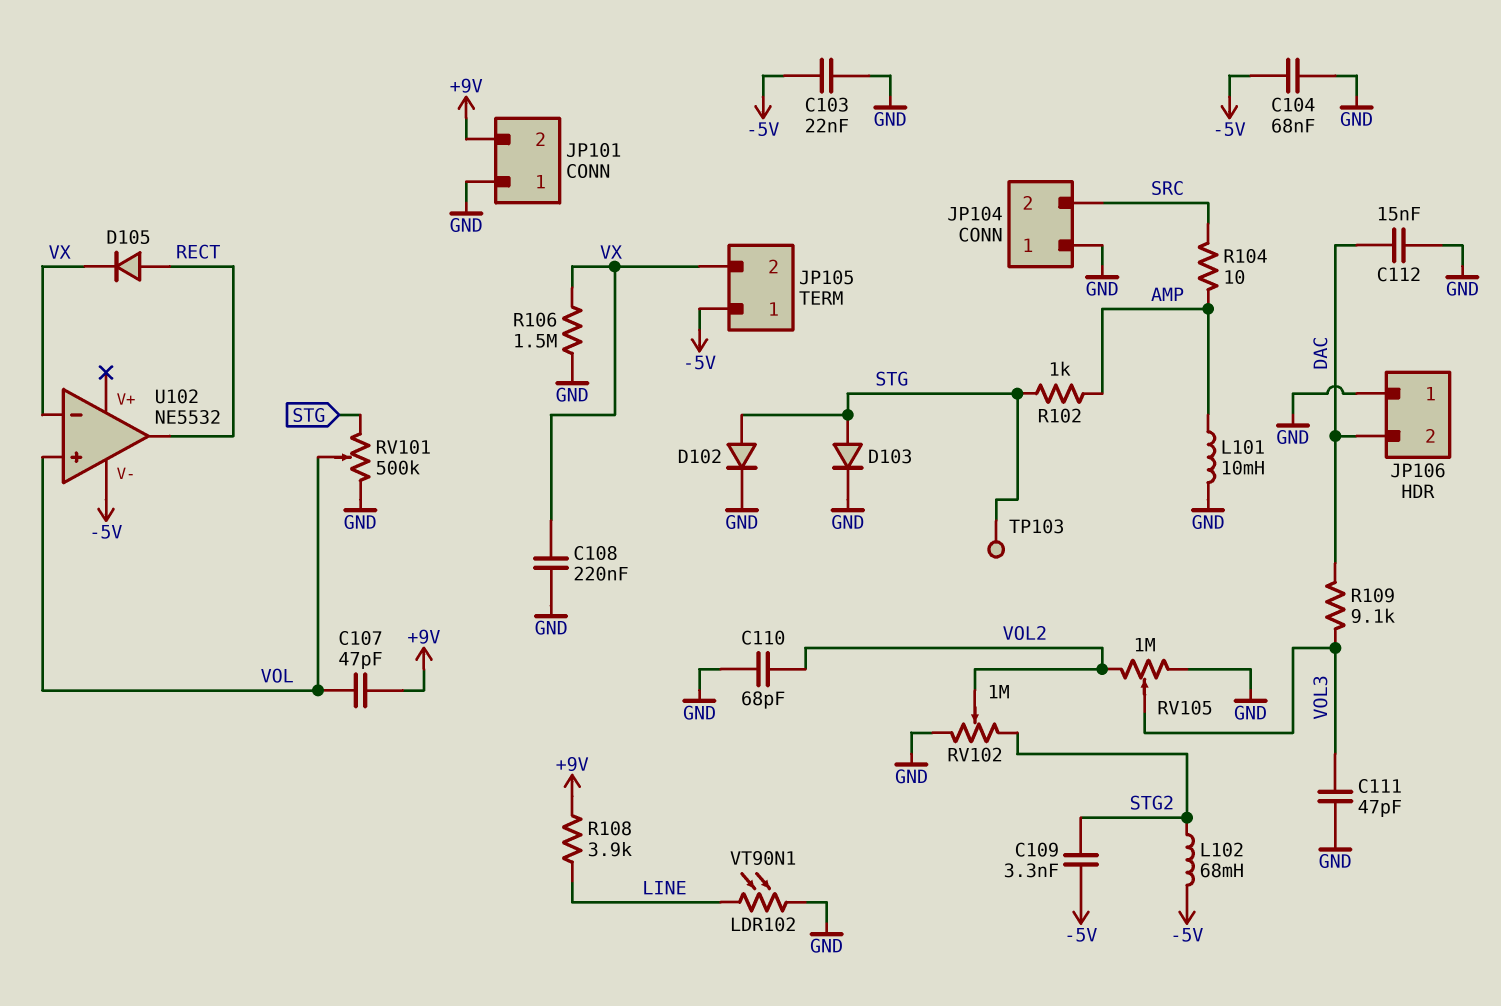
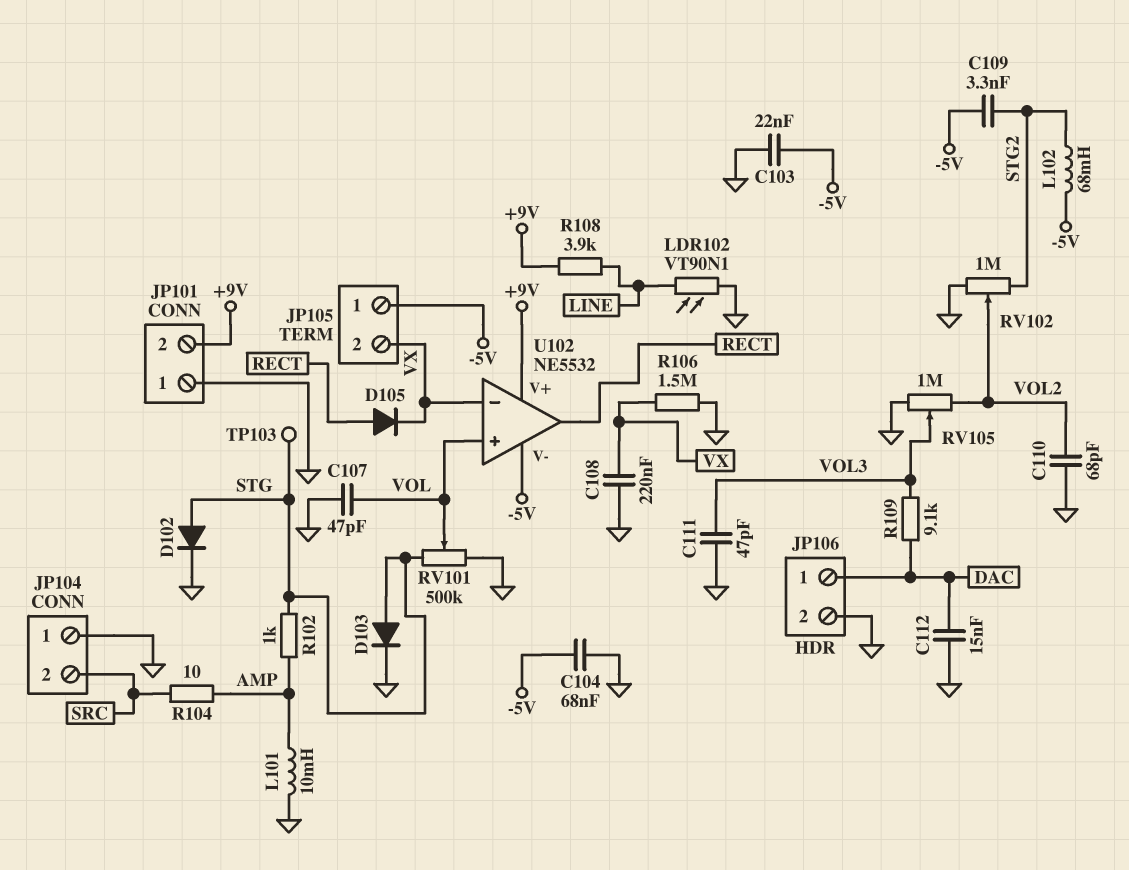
C107: 47pF (+9V, VOL) -> 47pF (GND, VOL)
JP106 pin 1: GND -> DAC
JP106 pin 2: DAC -> GND
U102 pin V+: none -> +9V

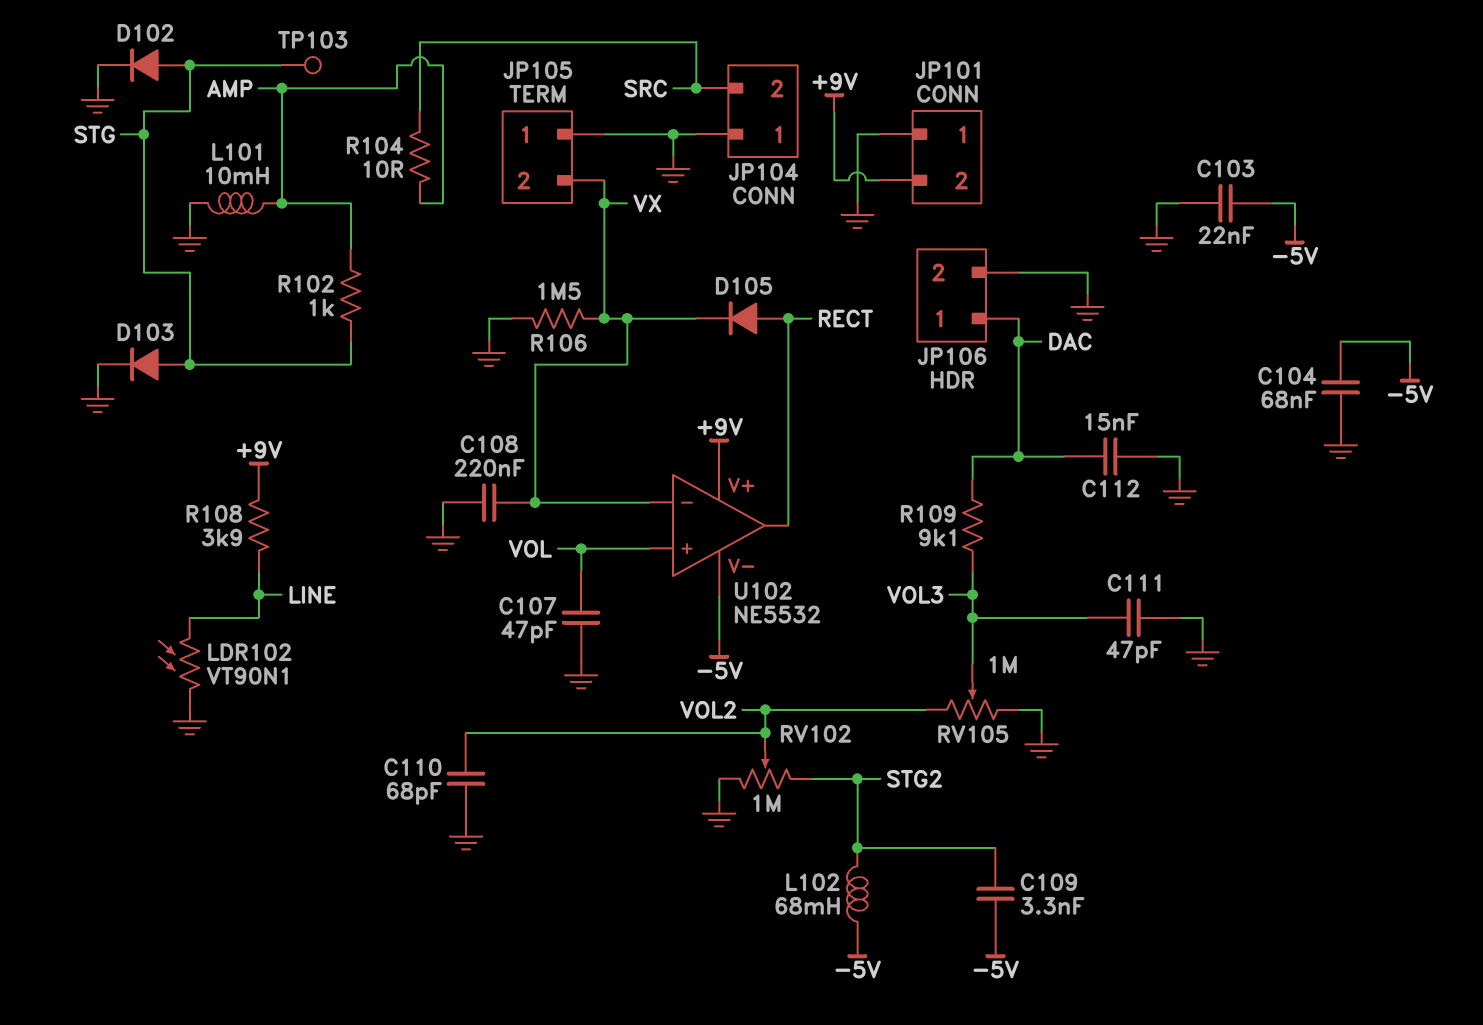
JP105 pin 1: -5V -> GND
RV101: 500k (GND, STG, wiper VOL) -> none

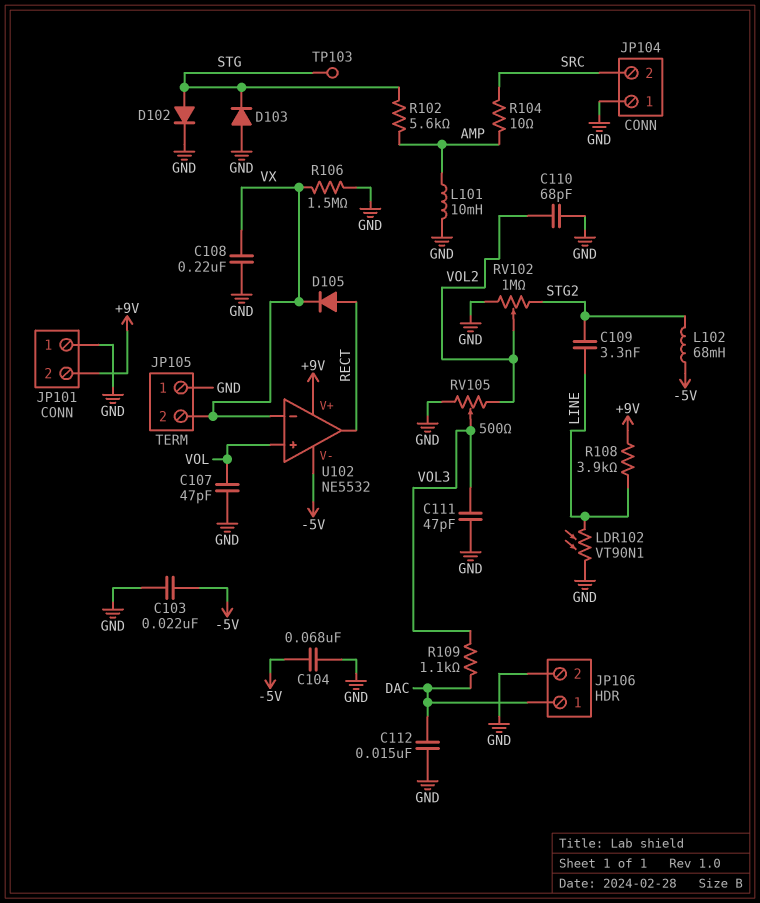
C109: 3.3nF (-5V, STG2) -> 3.3nF (LINE, STG2)
D103: diode (A STG, K GND) -> diode (A GND, K STG)
R102: 1k (AMP, STG) -> 5.6k (AMP, STG)
R109: 9.1k (DAC, VOL3) -> 1.1k (DAC, VOL3)
RV105: 1M (GND, VOL2, wiper VOL3) -> 500 (GND, VOL2, wiper VOL3)

